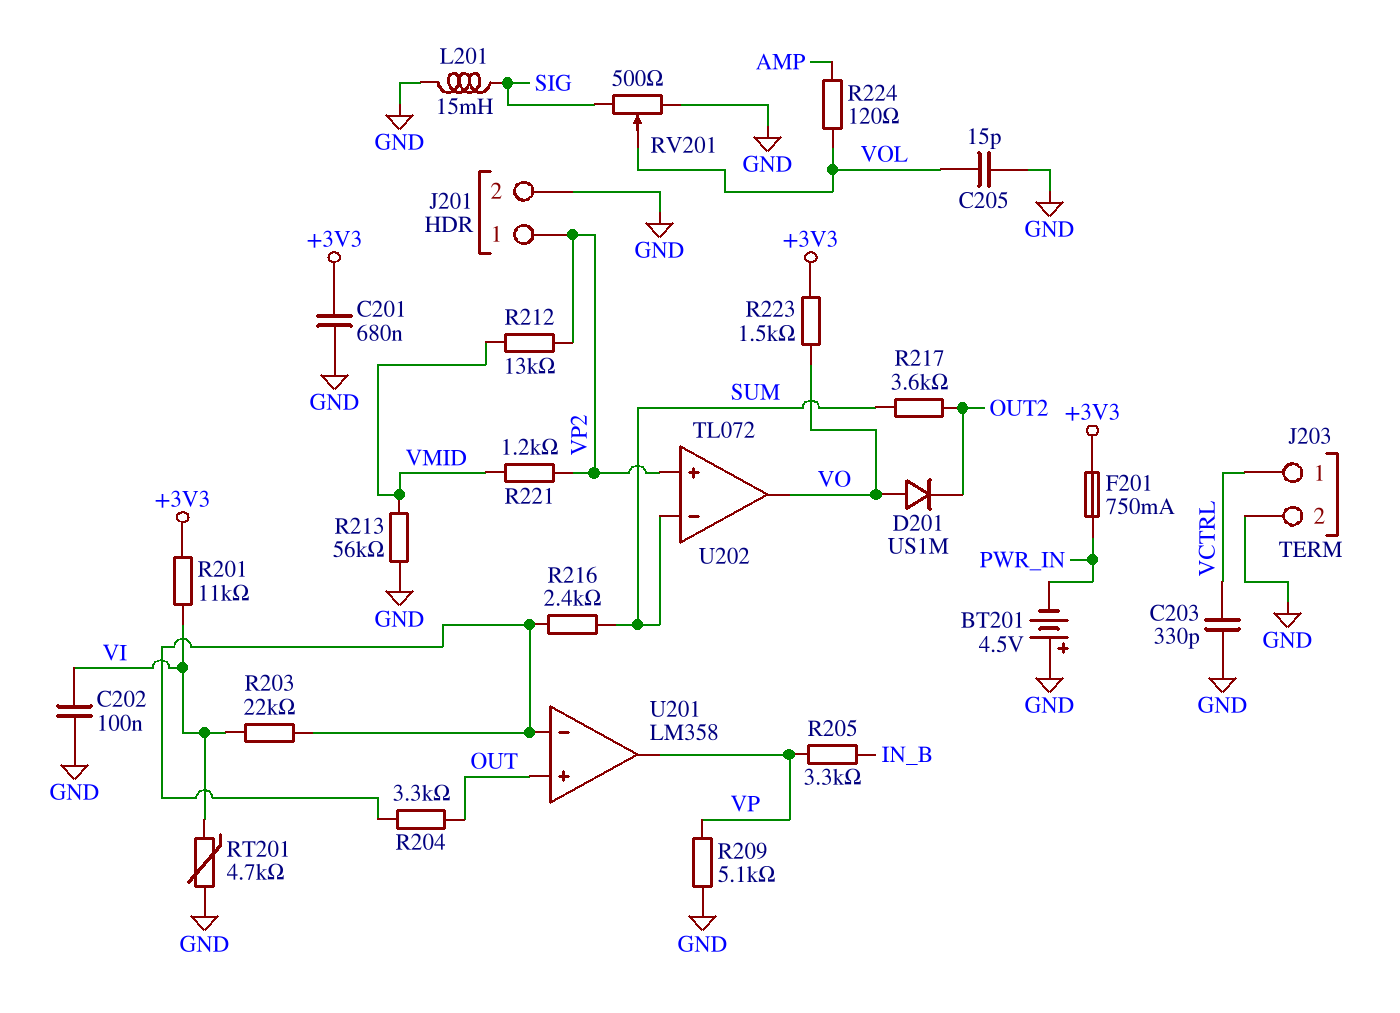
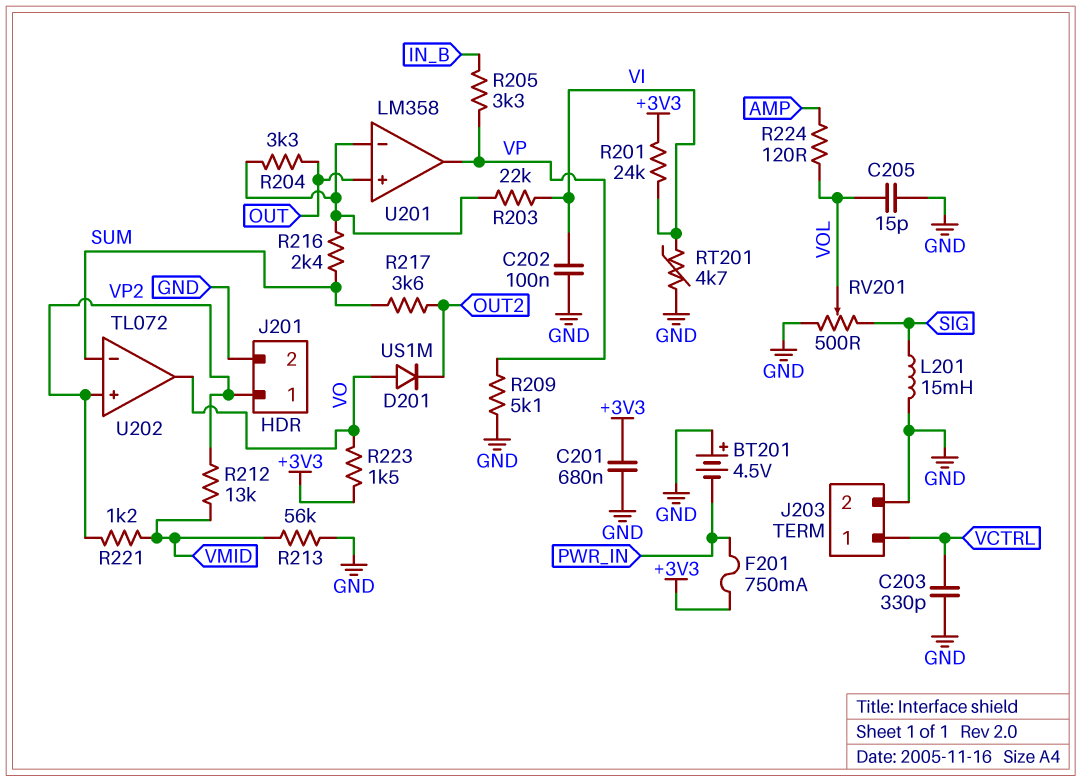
R201: 11k (+3V3, VI) -> 24k (+3V3, VI)

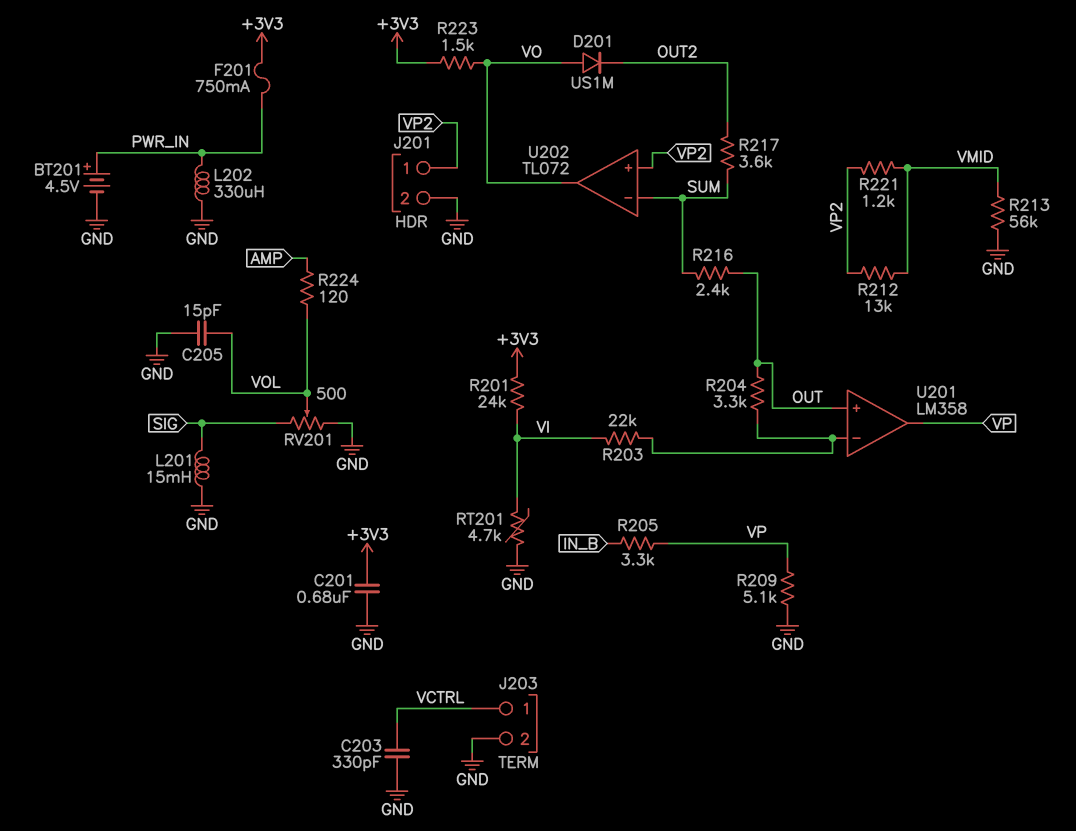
BT201: 4.5V (plus GND, minus PWR_IN) -> 4.5V (plus PWR_IN, minus GND)
C202: 100nF (GND, VI) -> none
L202: none -> 330uH (GND, PWR_IN)
R216: 2.4k (SUM, U201/in-) -> 2.4k (OUT, SUM)

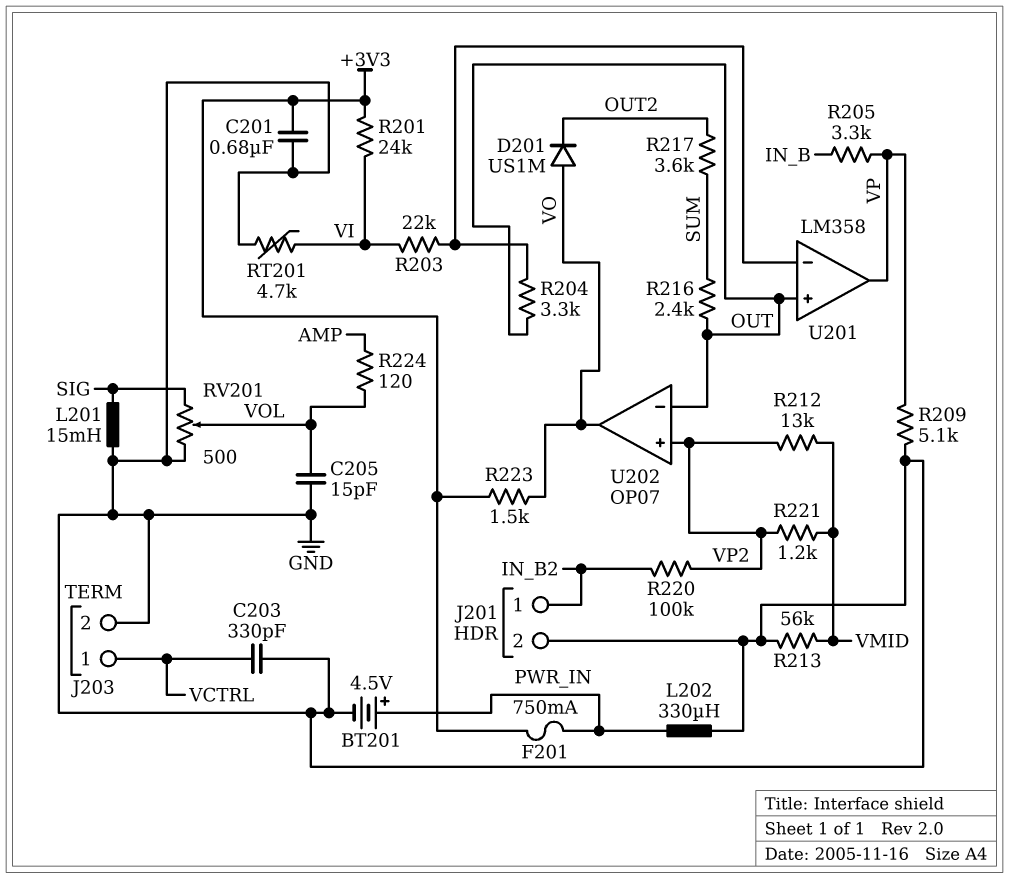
J201 pin 1: VP2 -> IN_B2
R220: none -> 100k (IN_B2, VP2)
U202: TL072 -> OP07
U202 pin in-: SUM -> OUT

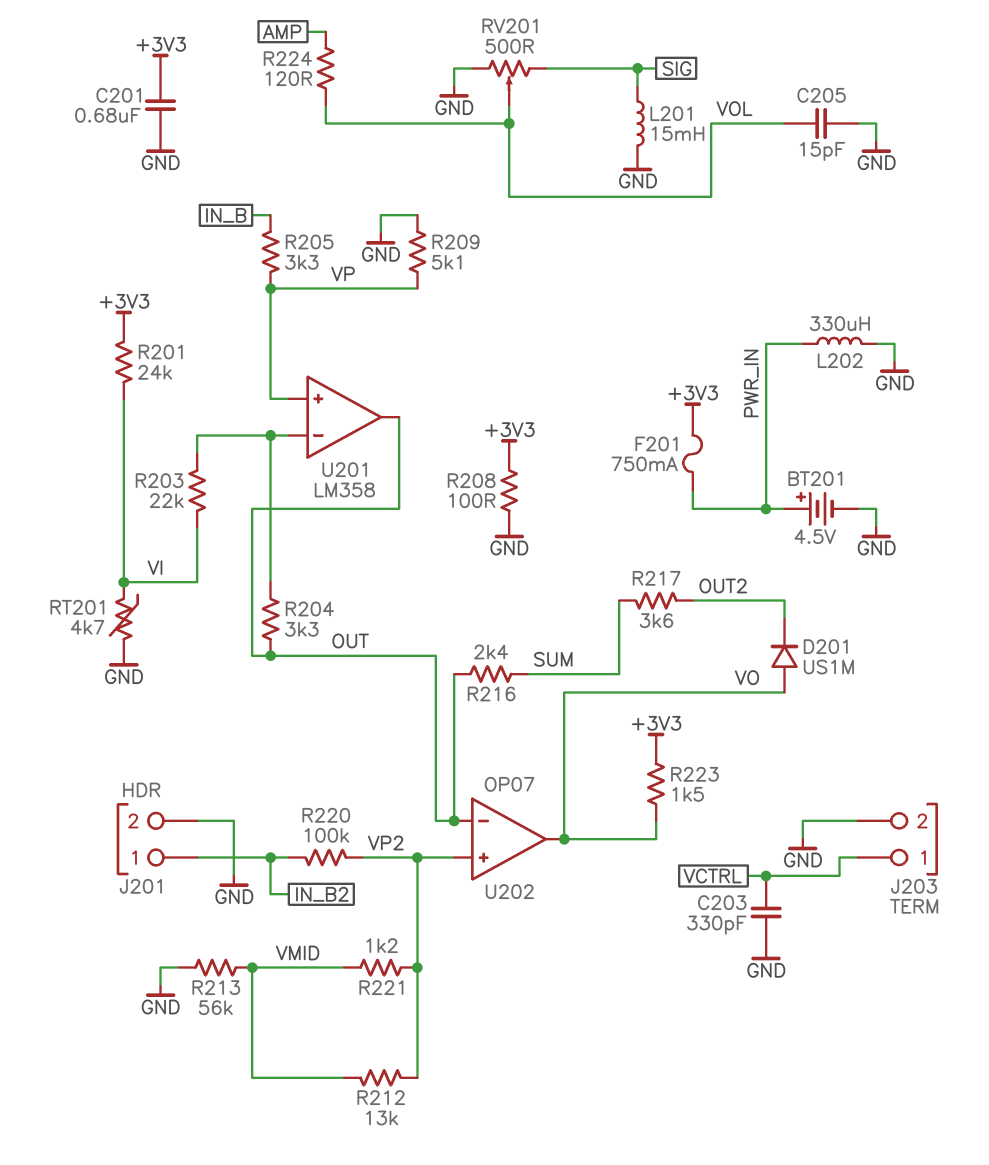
R208: none -> 100 (+3V3, GND)
U201 pin in+: OUT -> VP
U201 pin out: VP -> OUT

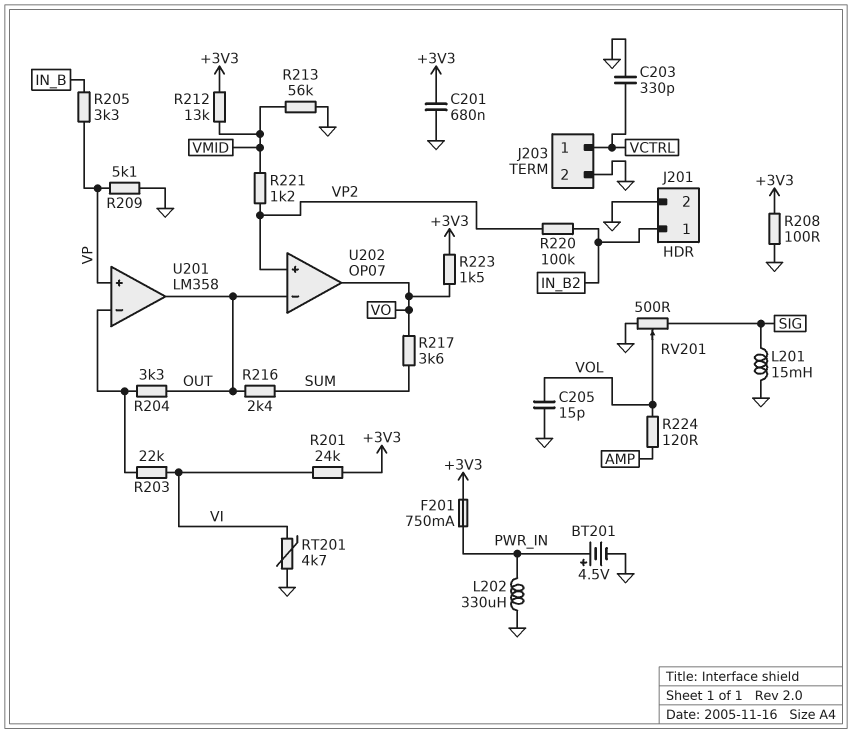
D201: diode US1M (A VO, K OUT2) -> none
R212: 13k (VMID, VP2) -> 13k (+3V3, VMID)
R217: 3.6k (OUT2, SUM) -> 3.6k (SUM, VO)

